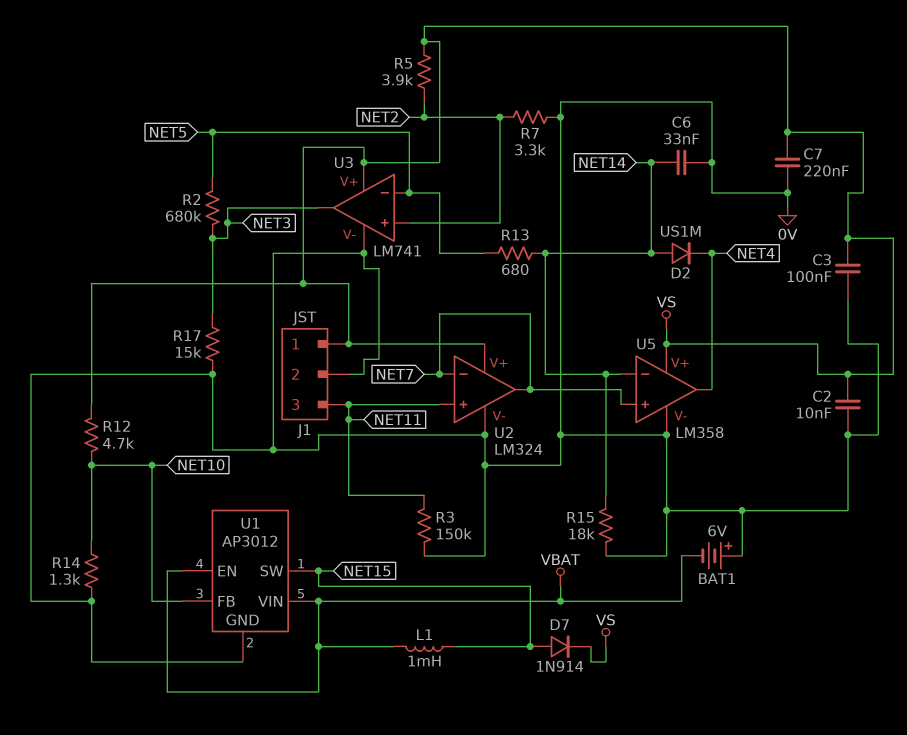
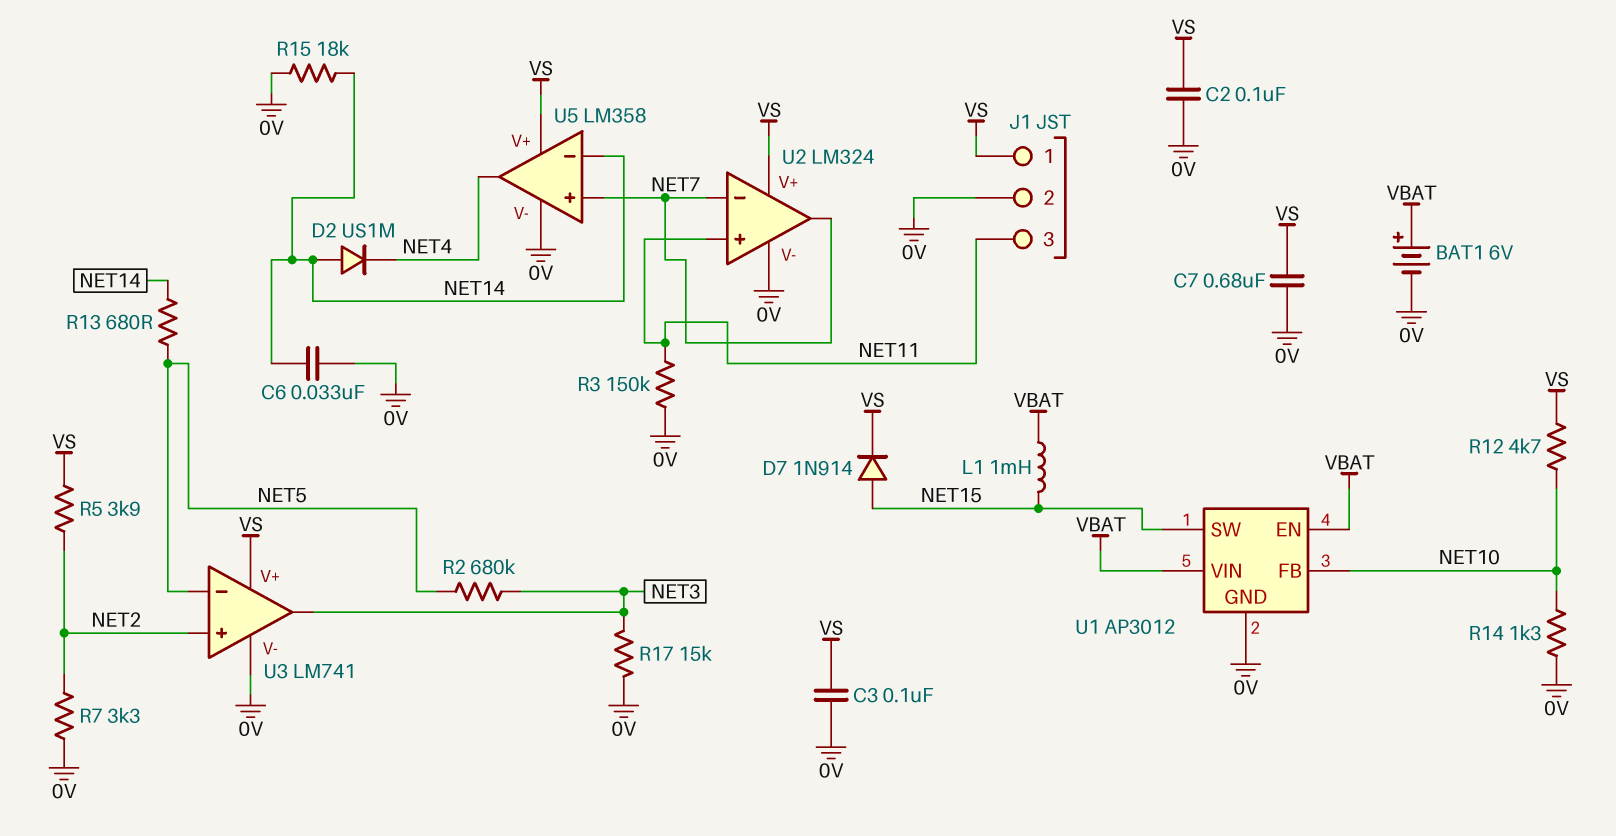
BAT1: 6V (plus 0V, minus VBAT) -> 6V (plus VBAT, minus 0V)
C2: 10nF (0V, VS) -> 100nF (0V, VS)
C7: 220nF (0V, VS) -> 680nF (0V, VS)

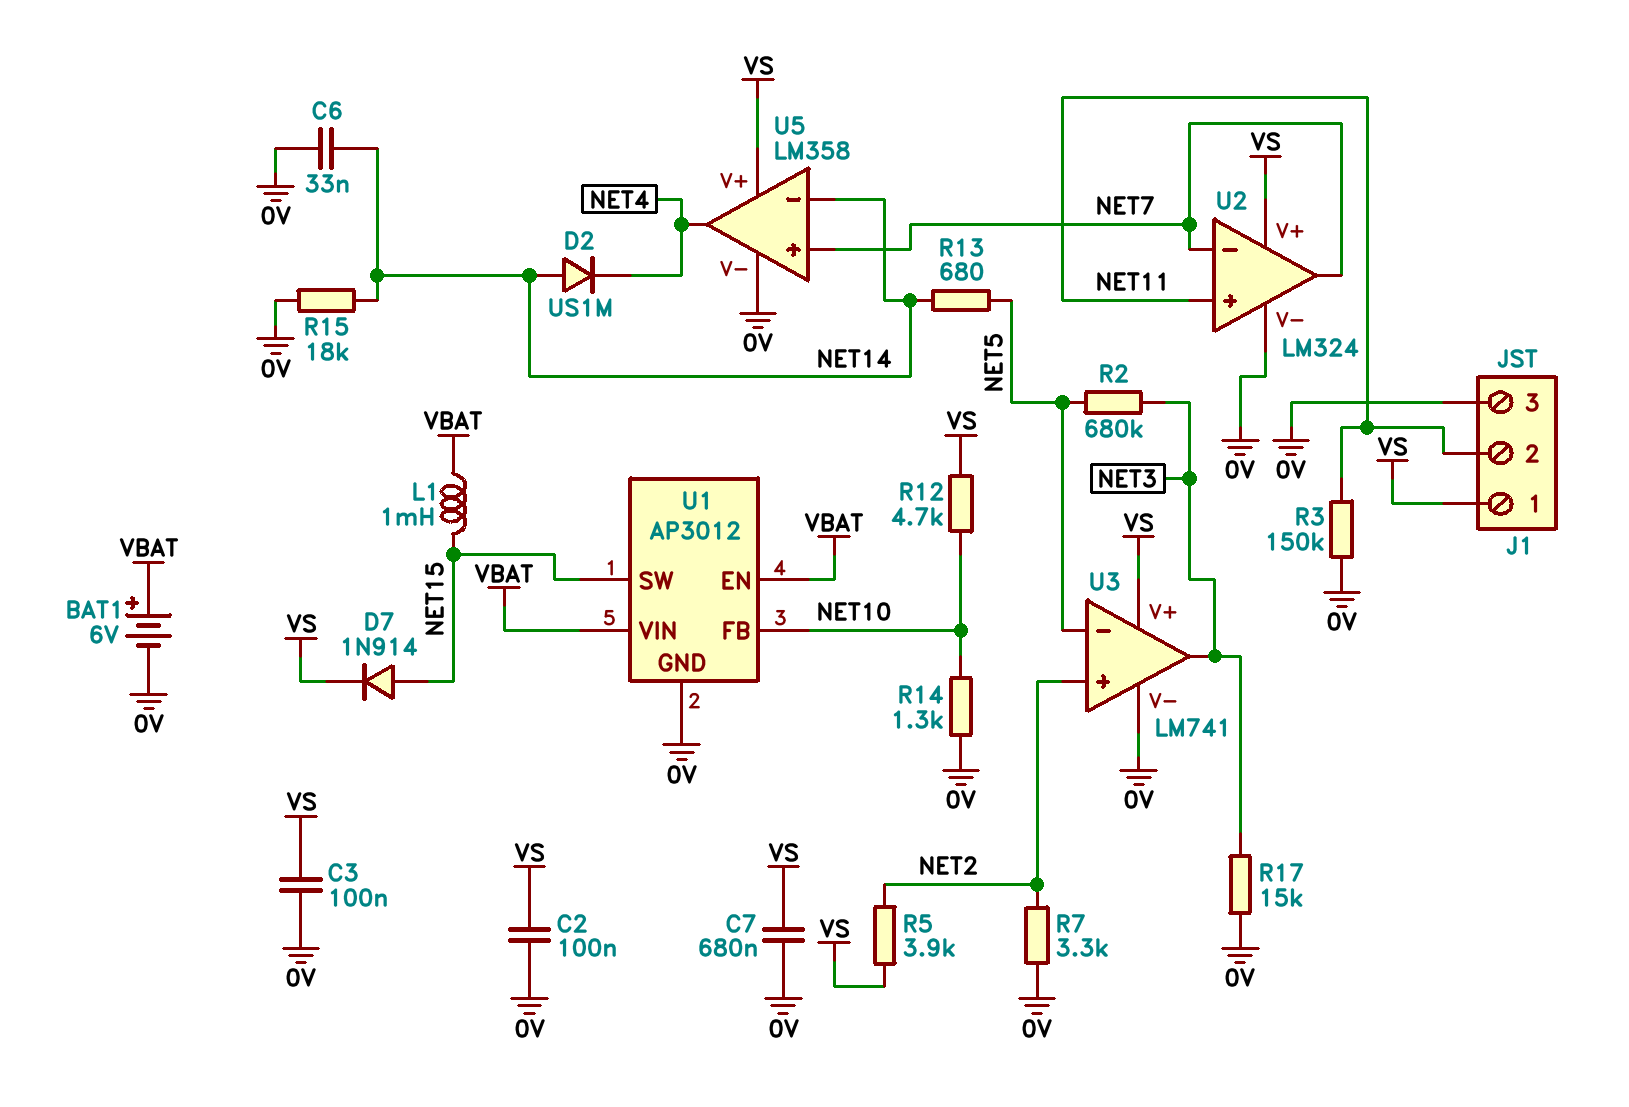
J1 pin 2: 0V -> NET11
J1 pin 3: NET11 -> 0V

